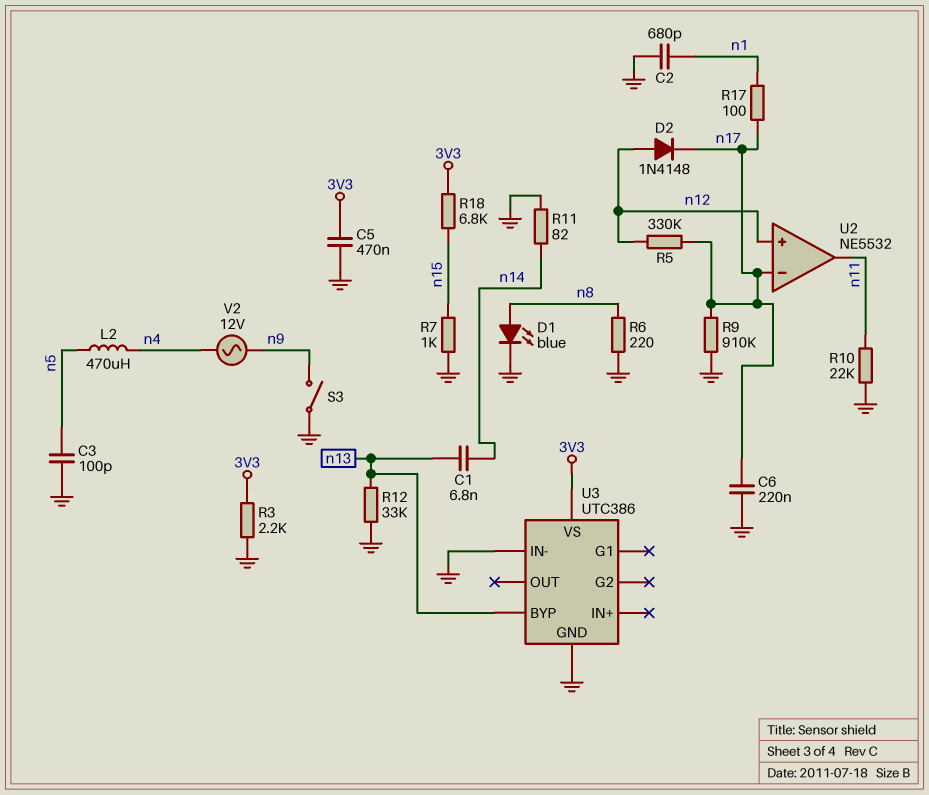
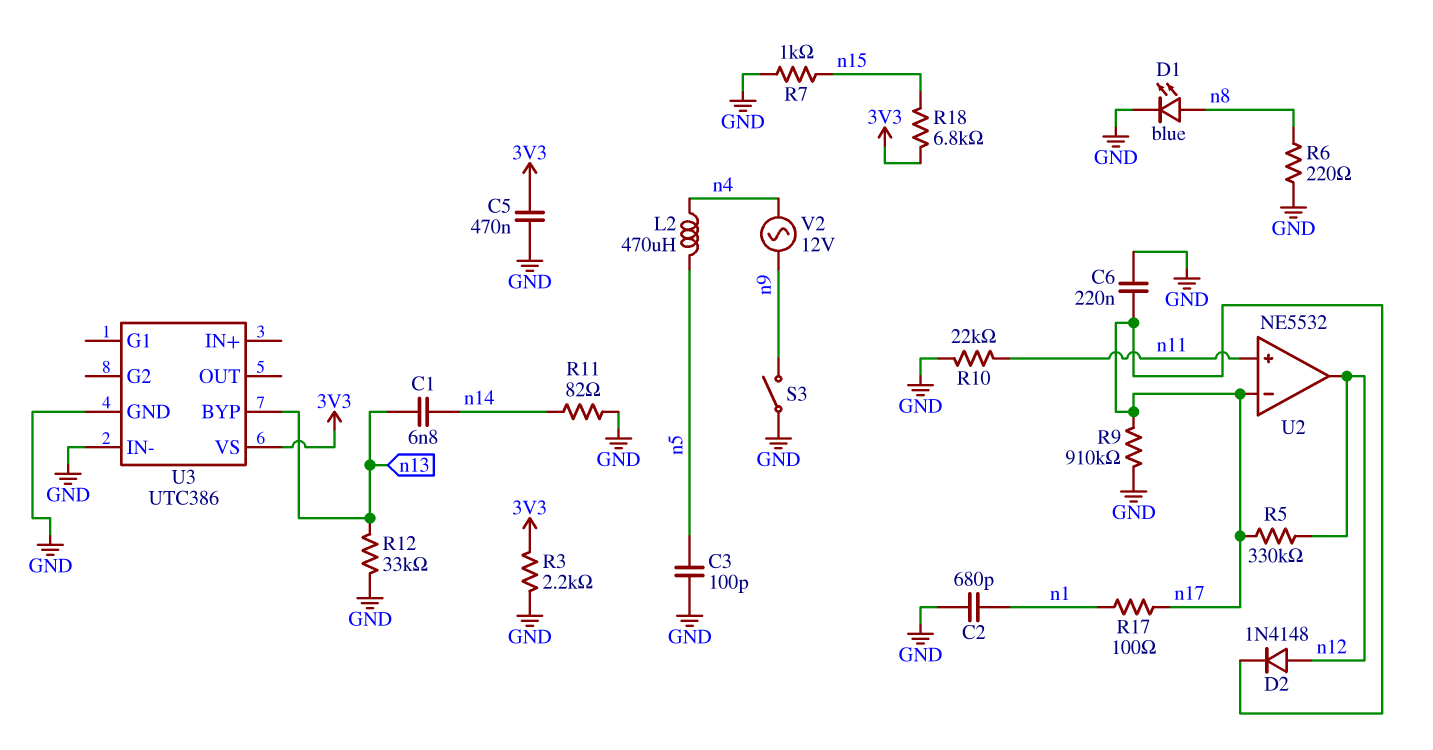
U2 pin in+: n12 -> n11
U2 pin out: n11 -> n12

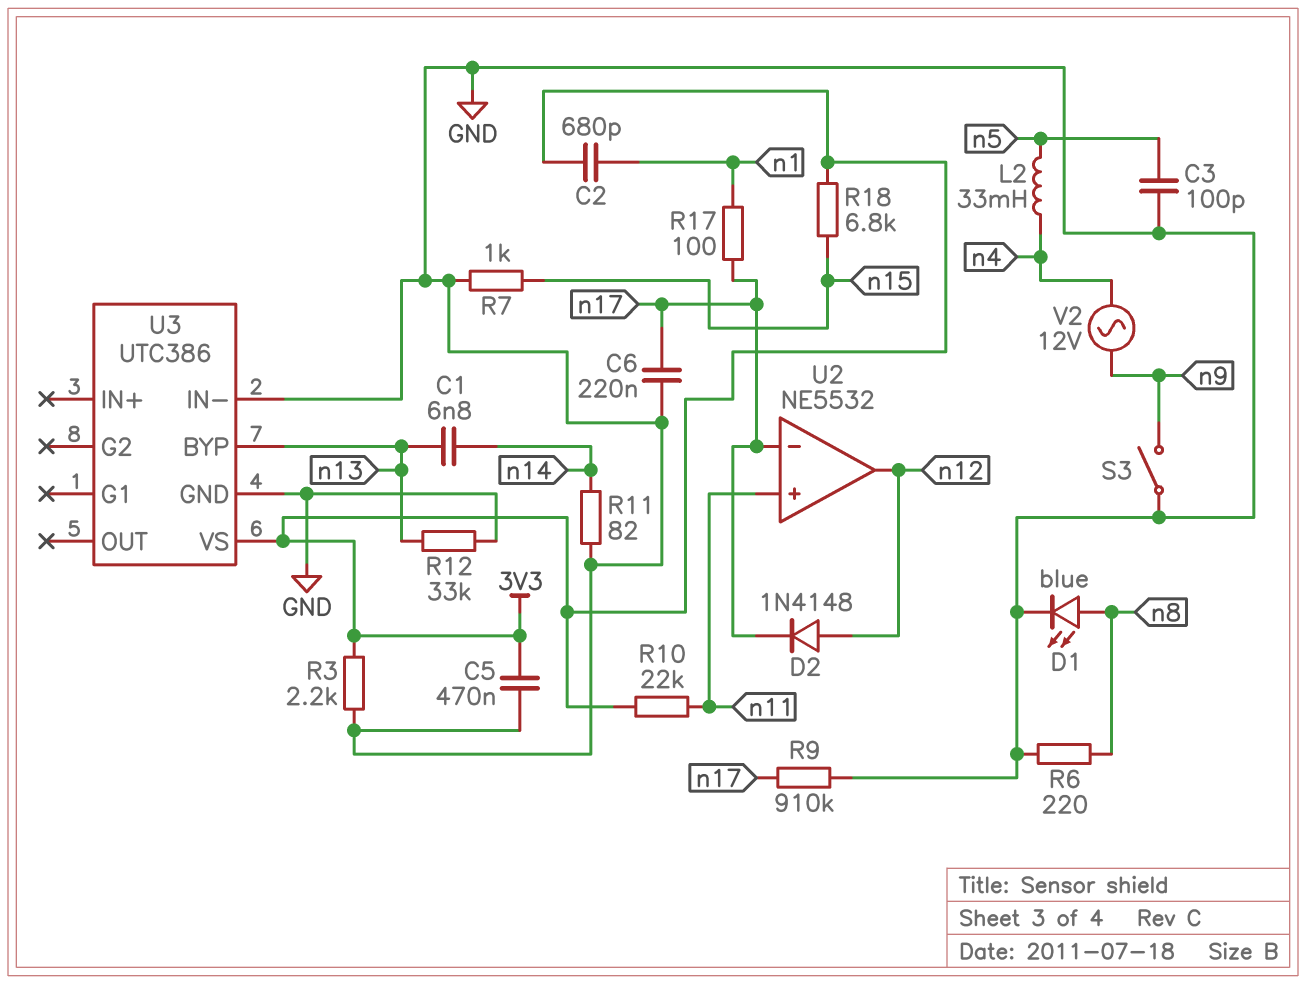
C2: 680pF (GND, n1) -> 680pF (3V3, n1)
L2: 470uH (n4, n5) -> 33mH (n4, n5)
R5: 330k (n12, n17) -> none
R10: 22k (GND, n11) -> 22k (3V3, n11)

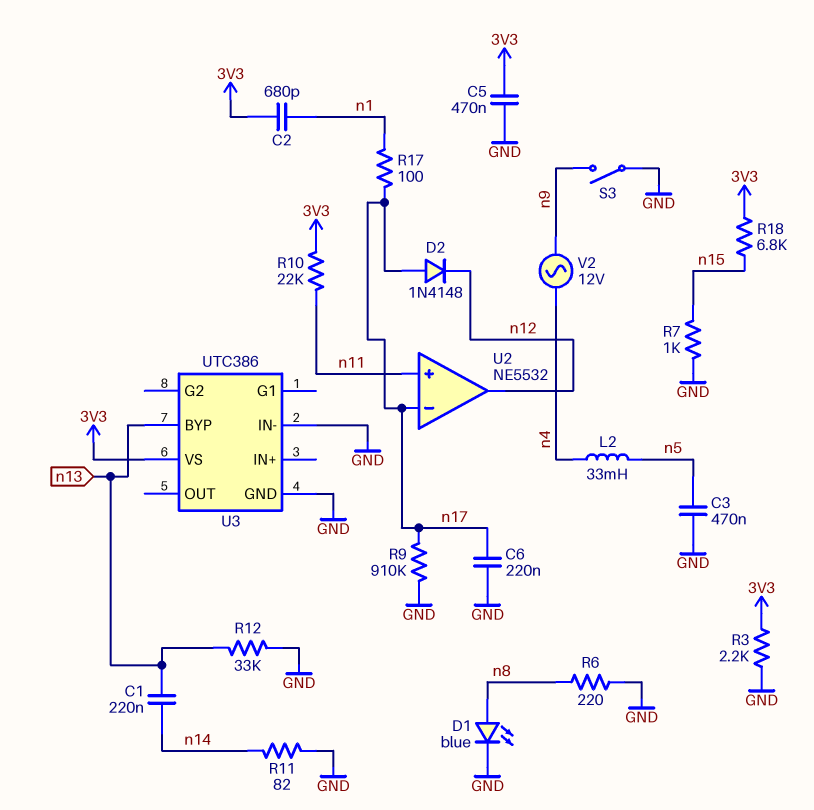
C1: 6.8nF (n13, n14) -> 220nF (n13, n14)
C3: 100pF (GND, n5) -> 470nF (GND, n5)
D2: diode 1N4148 (A n12, K n17) -> diode 1N4148 (A n17, K n12)

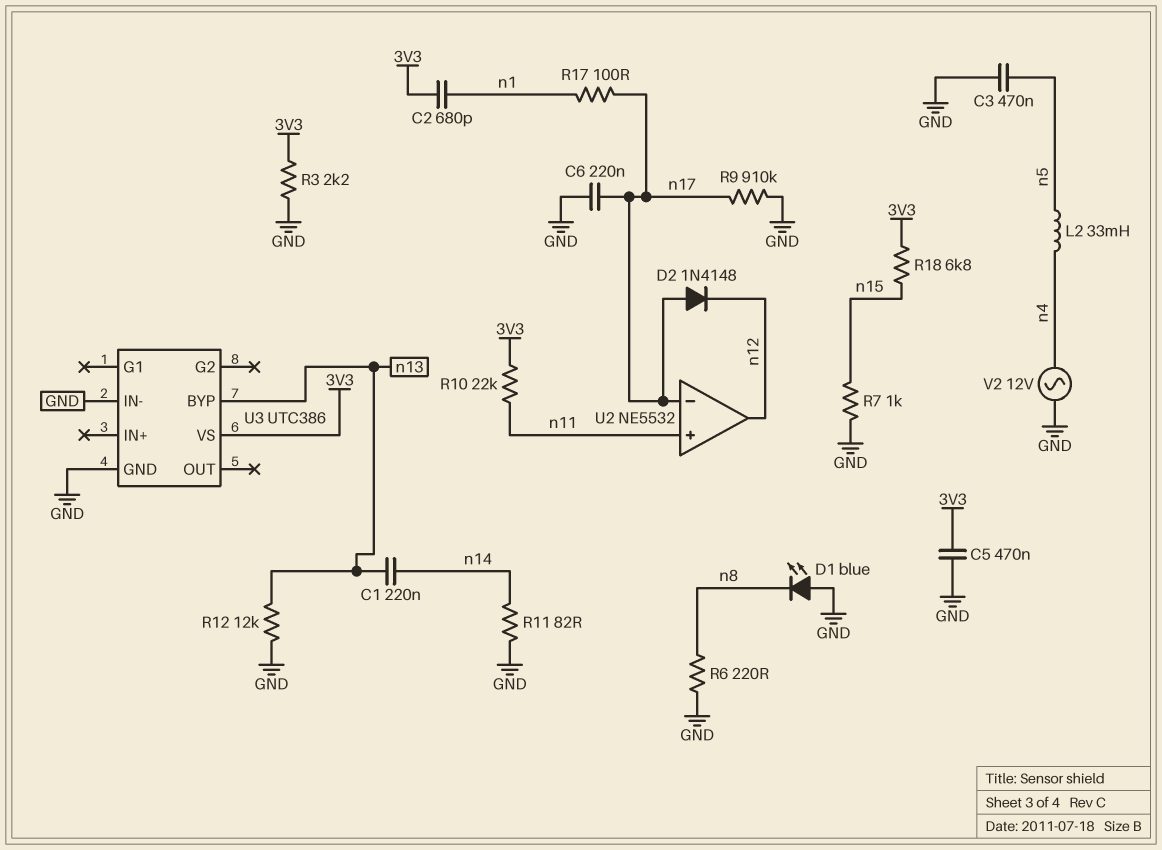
D1: LED blue (A n8, K GND) -> LED blue (A GND, K n8)
R12: 33k (GND, n13) -> 12k (GND, n13)
S3: switch (GND, n9) -> none
V2: AC 12V (n4, n9) -> AC 12V (GND, n4)

